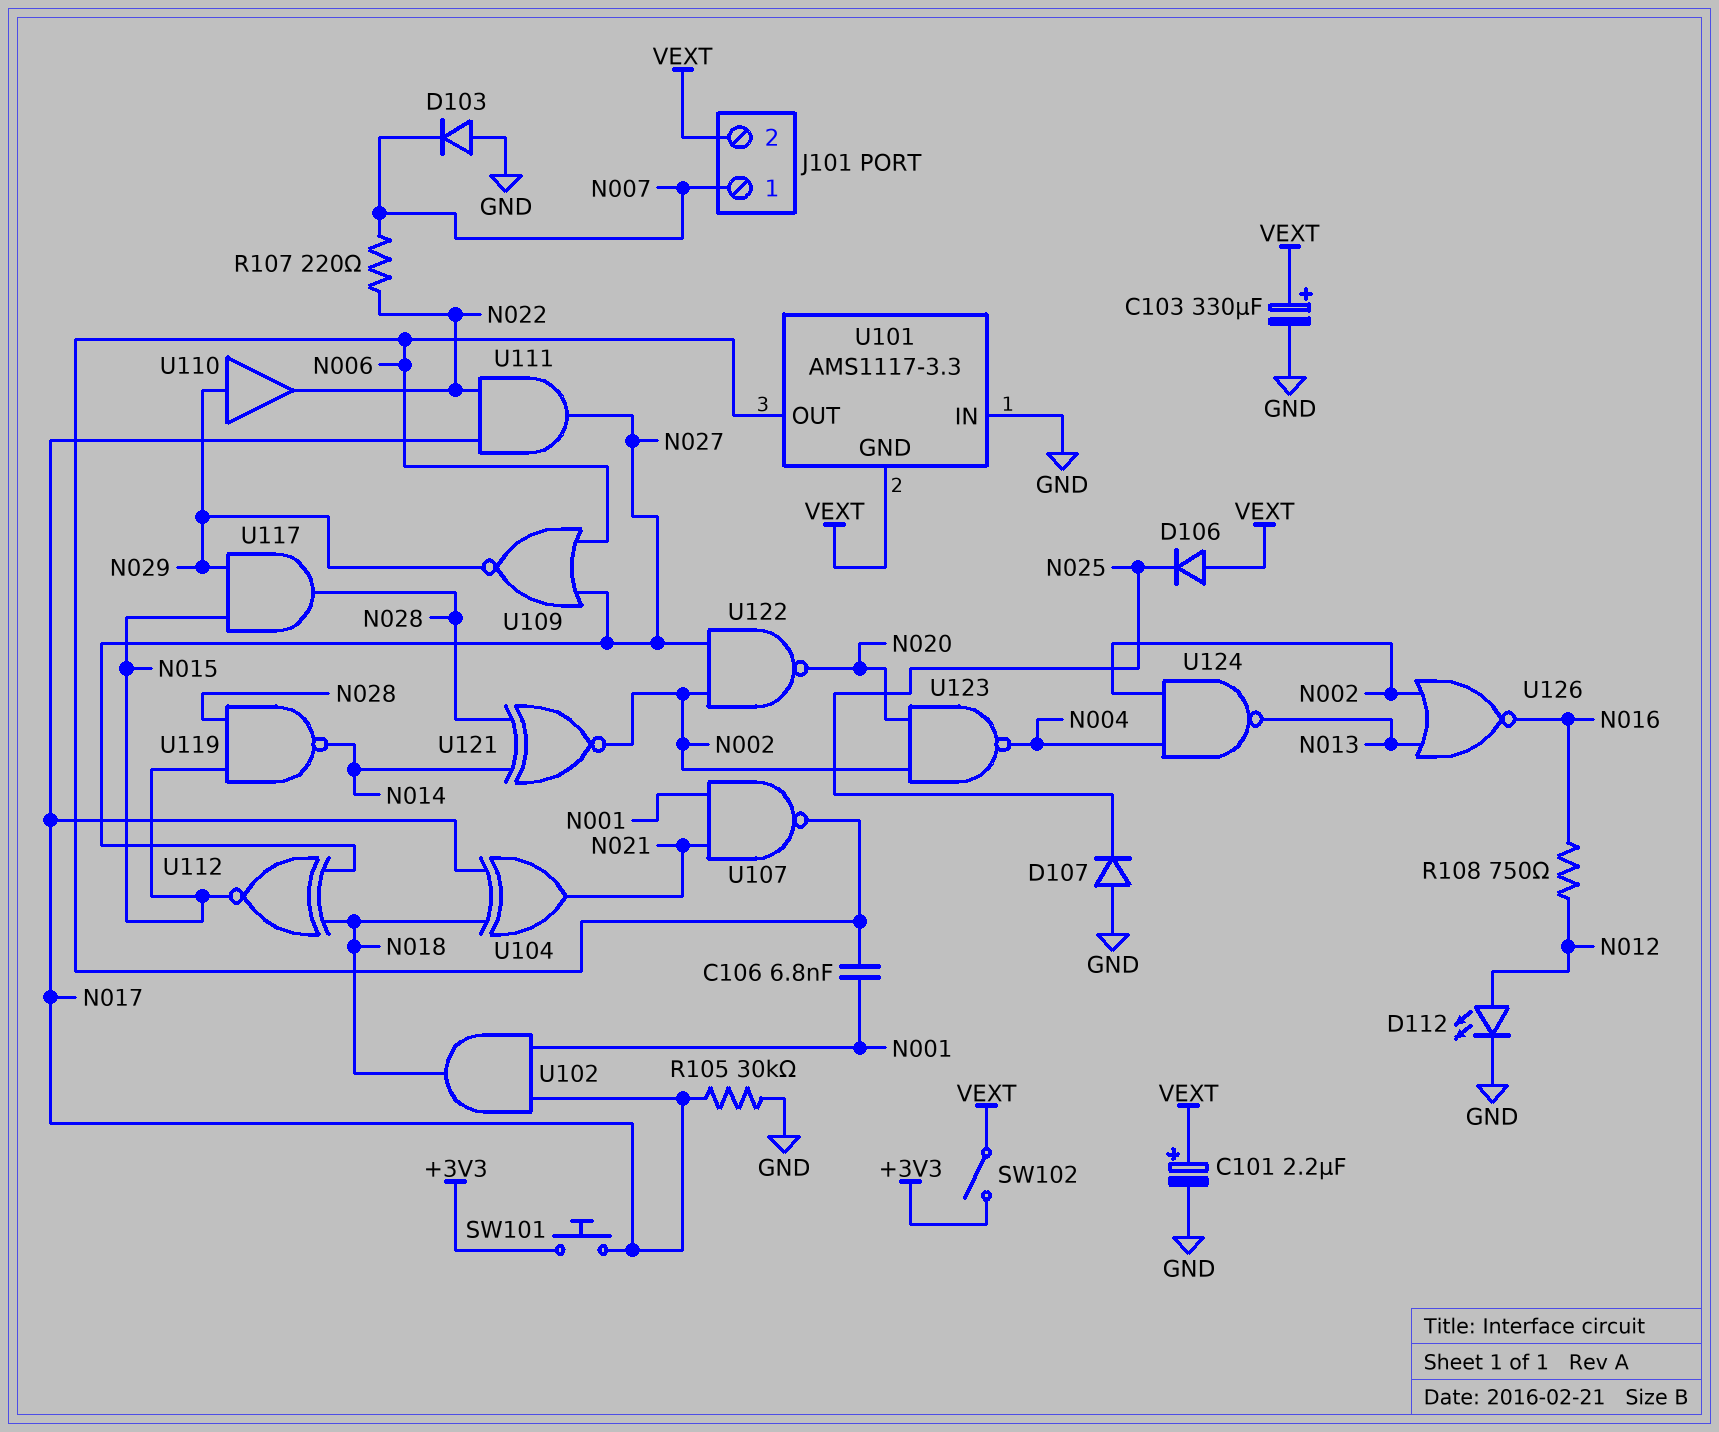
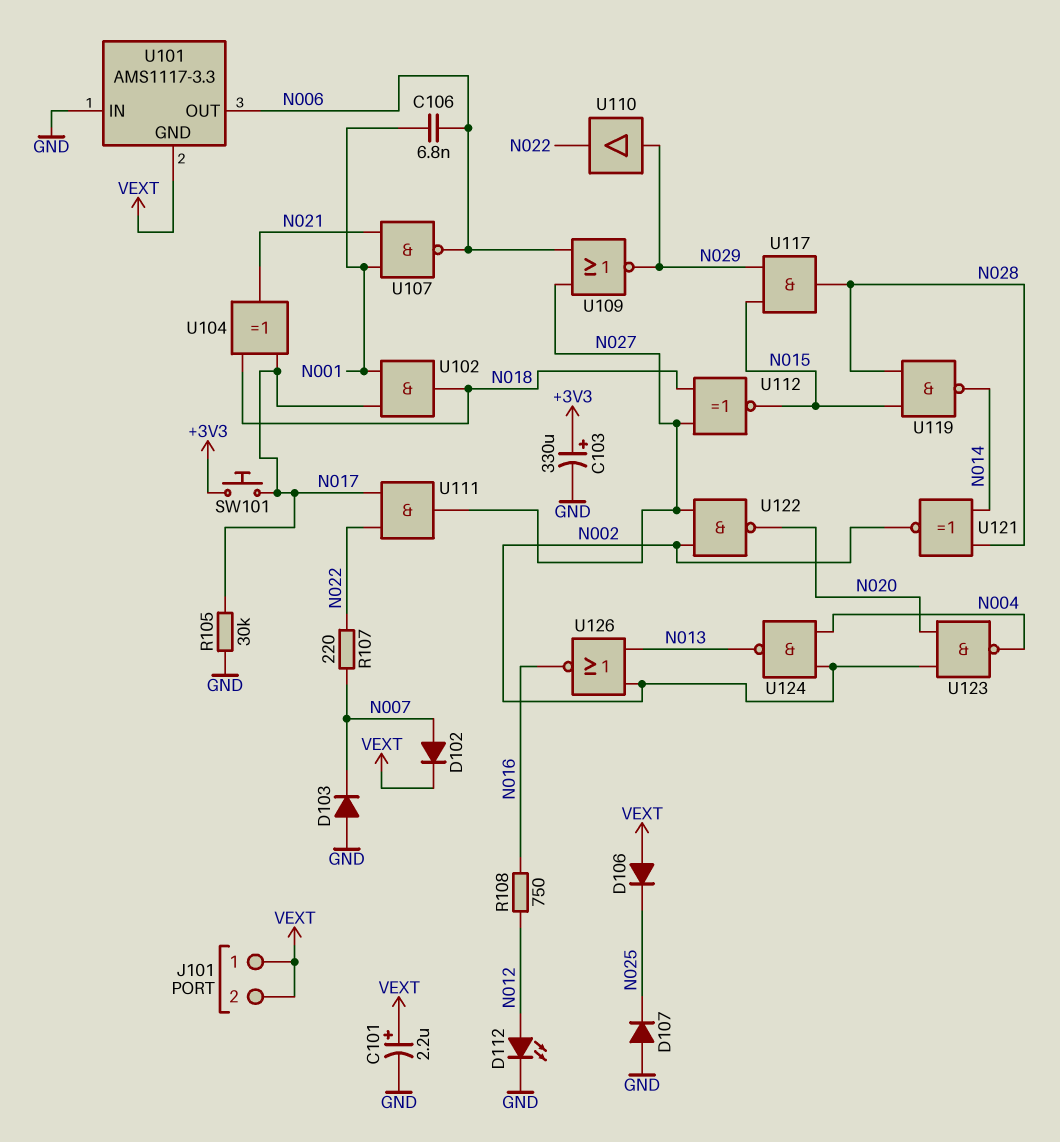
C103: 330uF (plus VEXT, minus GND) -> 330uF (plus +3V3, minus GND)
D102: none -> diode (A N007, K VEXT)
J101 pin 1: N007 -> VEXT
SW102: switch (+3V3, VEXT) -> none

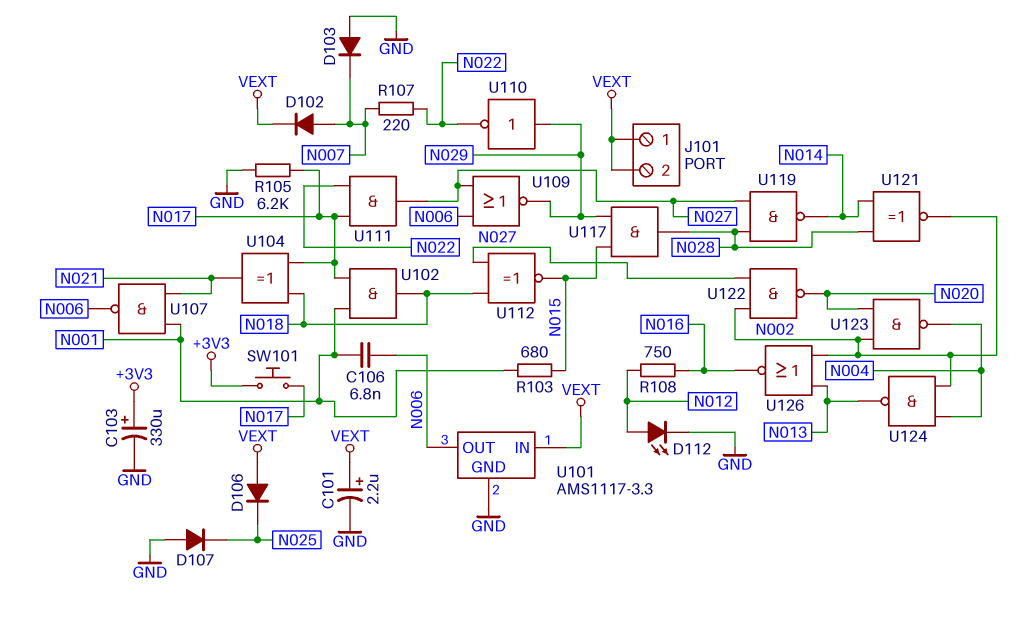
R103: none -> 680 (N001, N015)
R105: 30k (GND, N017) -> 6.2k (GND, N017)
U101 pin GND: VEXT -> GND
U101 pin IN: GND -> VEXT
U110: buffer (in N029, out N022) -> NOT (in N029, out N022)
U119: NAND (in N015, in N028, out N014) -> NAND (in N027, in N028, out N014)

